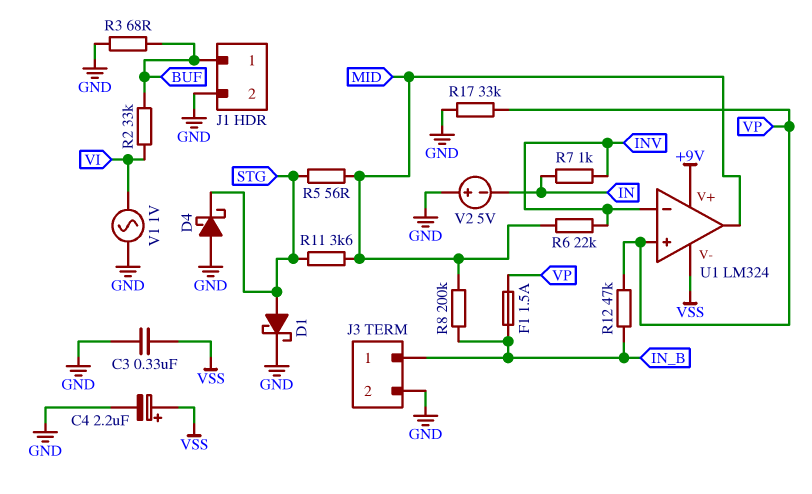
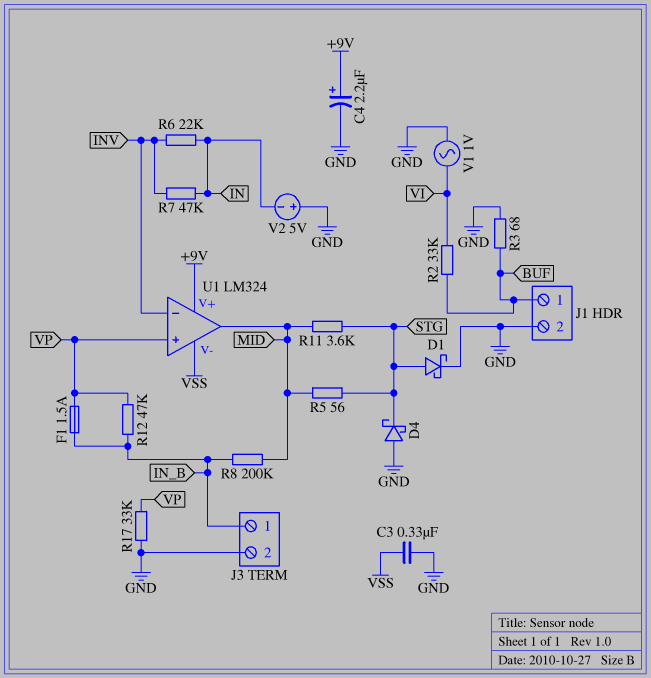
C4: 2.2uF (plus VSS, minus GND) -> 2.2uF (plus +9V, minus GND)
R6: 22k (INV, MID) -> 22k (IN, INV)
R7: 1k (IN, INV) -> 47k (IN, INV)

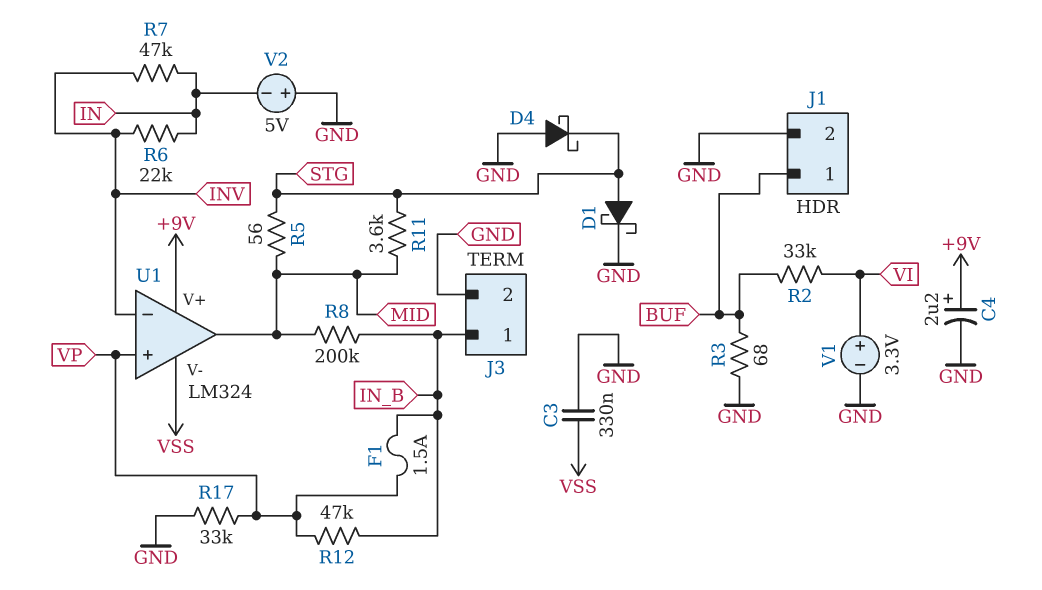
V1: AC 1V (GND, VI) -> 3.3V (plus VI, minus GND)

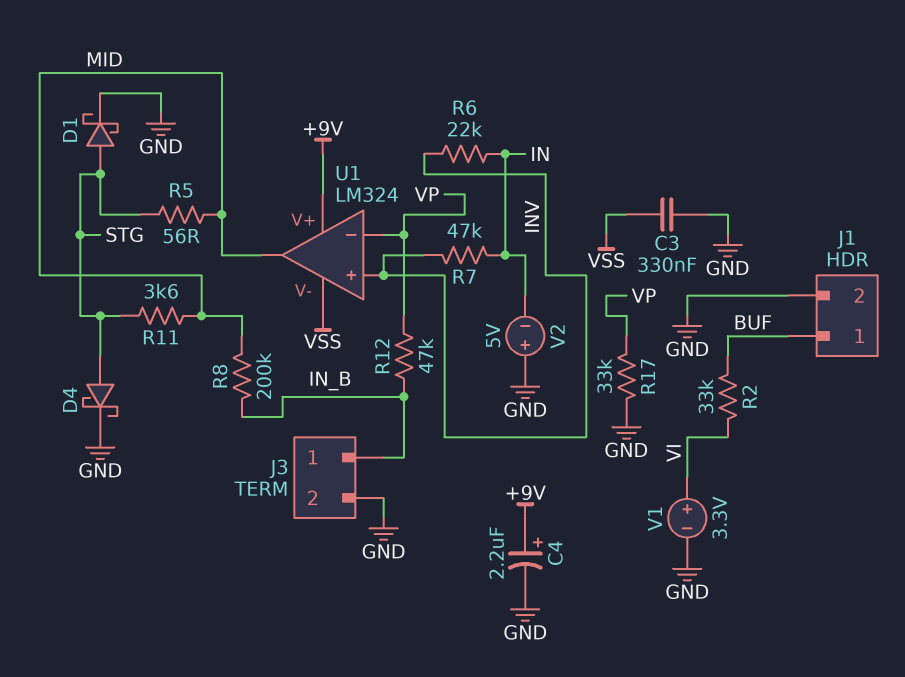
D4: schottky (A GND, K STG) -> schottky (A STG, K GND)
F1: 1.5A (IN_B, VP) -> none
R3: 68 (BUF, GND) -> none
U1 pin in+: VP -> INV
U1 pin in-: INV -> VP

